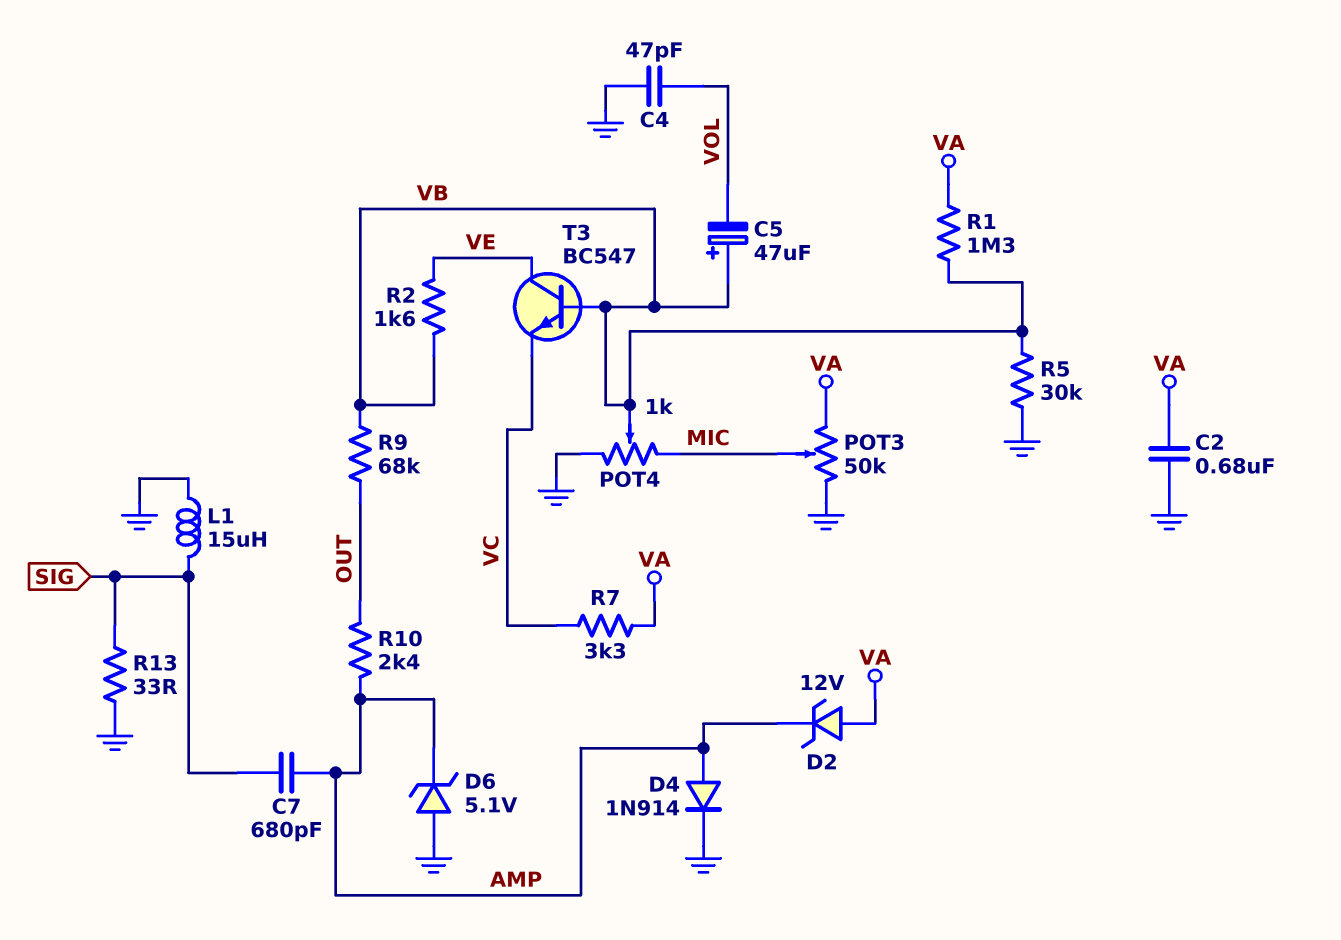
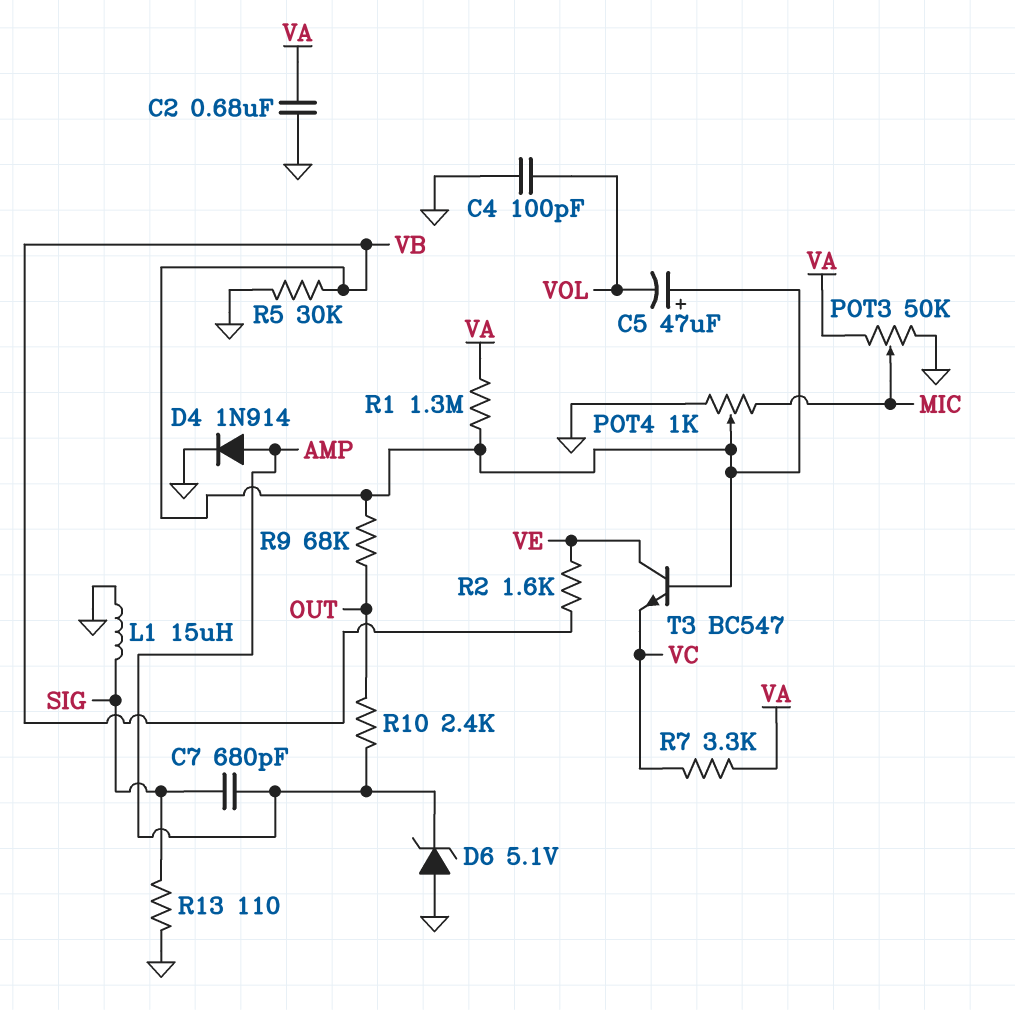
C4: 47pF (GND, VOL) -> 100pF (GND, VOL)
D2: zener 12V (A VA, K AMP) -> none
R13: 33 (GND, SIG) -> 110 (GND, SIG)

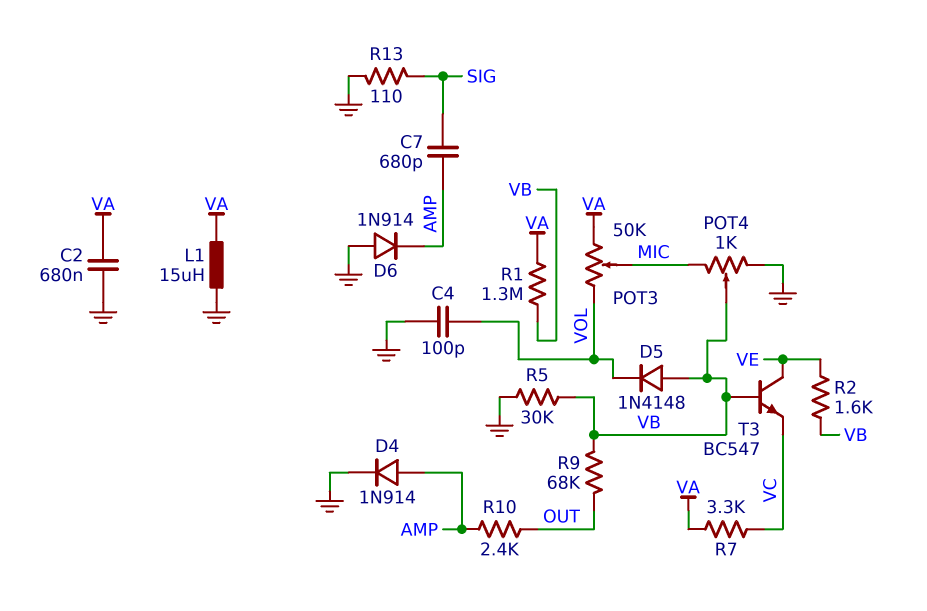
C5: 47uF (plus VB, minus VOL) -> none
D5: none -> diode 1N4148 (A VB, K VOL)
D6: zener 5.1V (A GND, K AMP) -> diode 1N914 (A GND, K AMP)
L1: 15uH (GND, SIG) -> 15uH (GND, VA)
POT3: 50k (GND, VA, wiper MIC) -> 50k (VA, VOL, wiper MIC)

